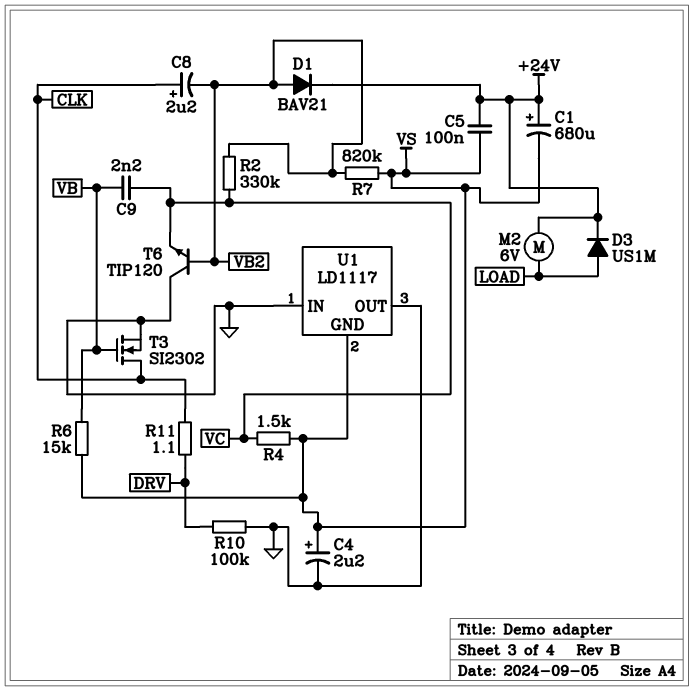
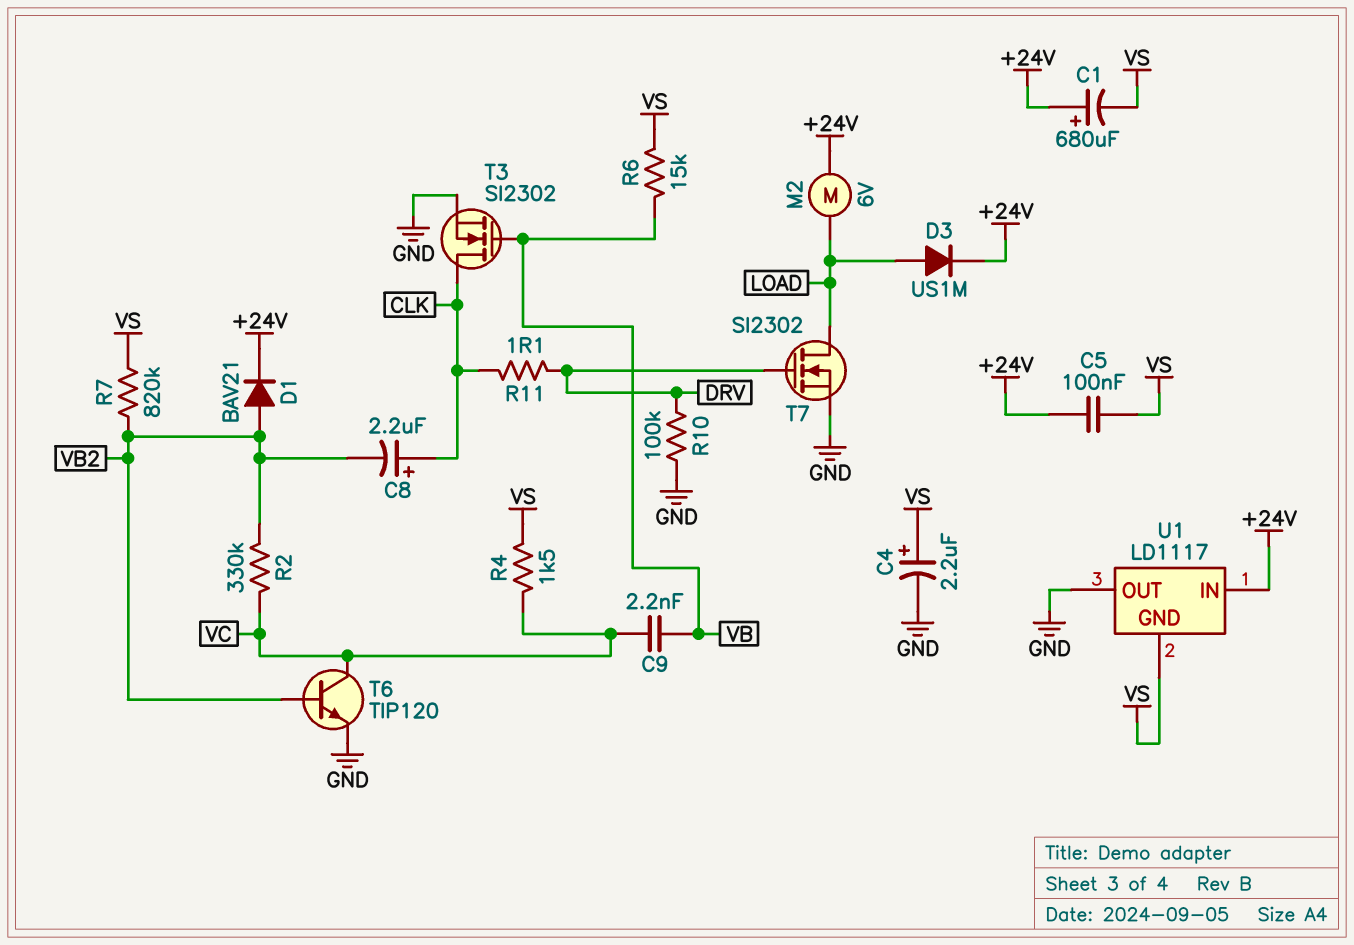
T6: NPN TIP120 (B VB2, C GND, E VC) -> NPN TIP120 (B VB2, C VC, E GND)
T7: none -> NMOS SI2302 (G DRV, D LOAD, S GND)
U1 pin IN: GND -> +24V

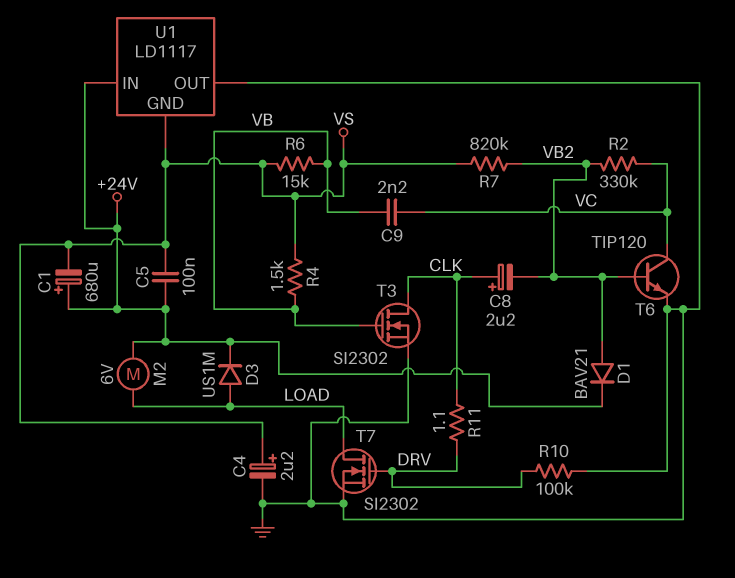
R4: 1.5k (VC, VS) -> 1.5k (VB, VS)

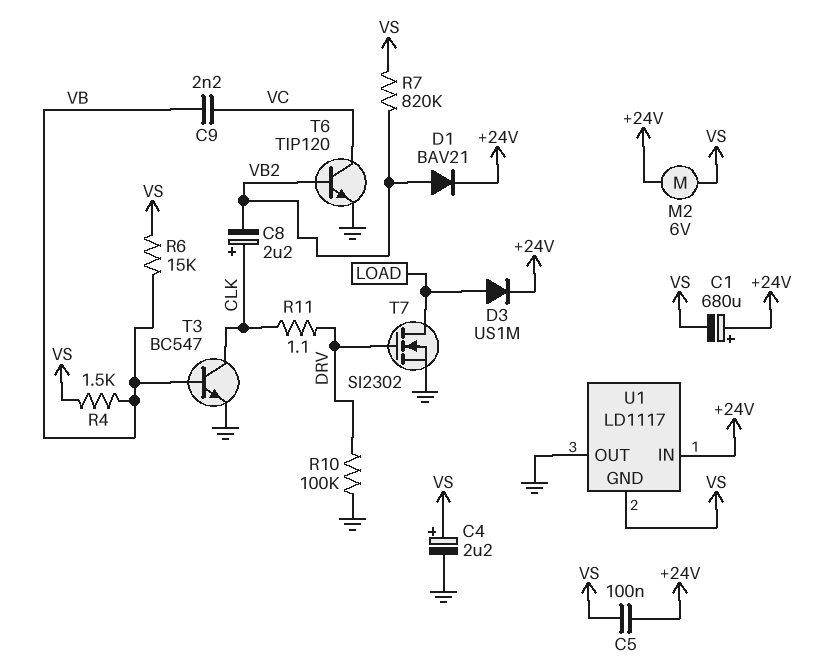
M2: motor 6V (+24V, LOAD) -> motor 6V (+24V, VS)
R2: 330k (VB2, VC) -> none
T3: NMOS SI2302 (G VB, D CLK, S GND) -> NPN BC547 (B VB, C CLK, E GND)

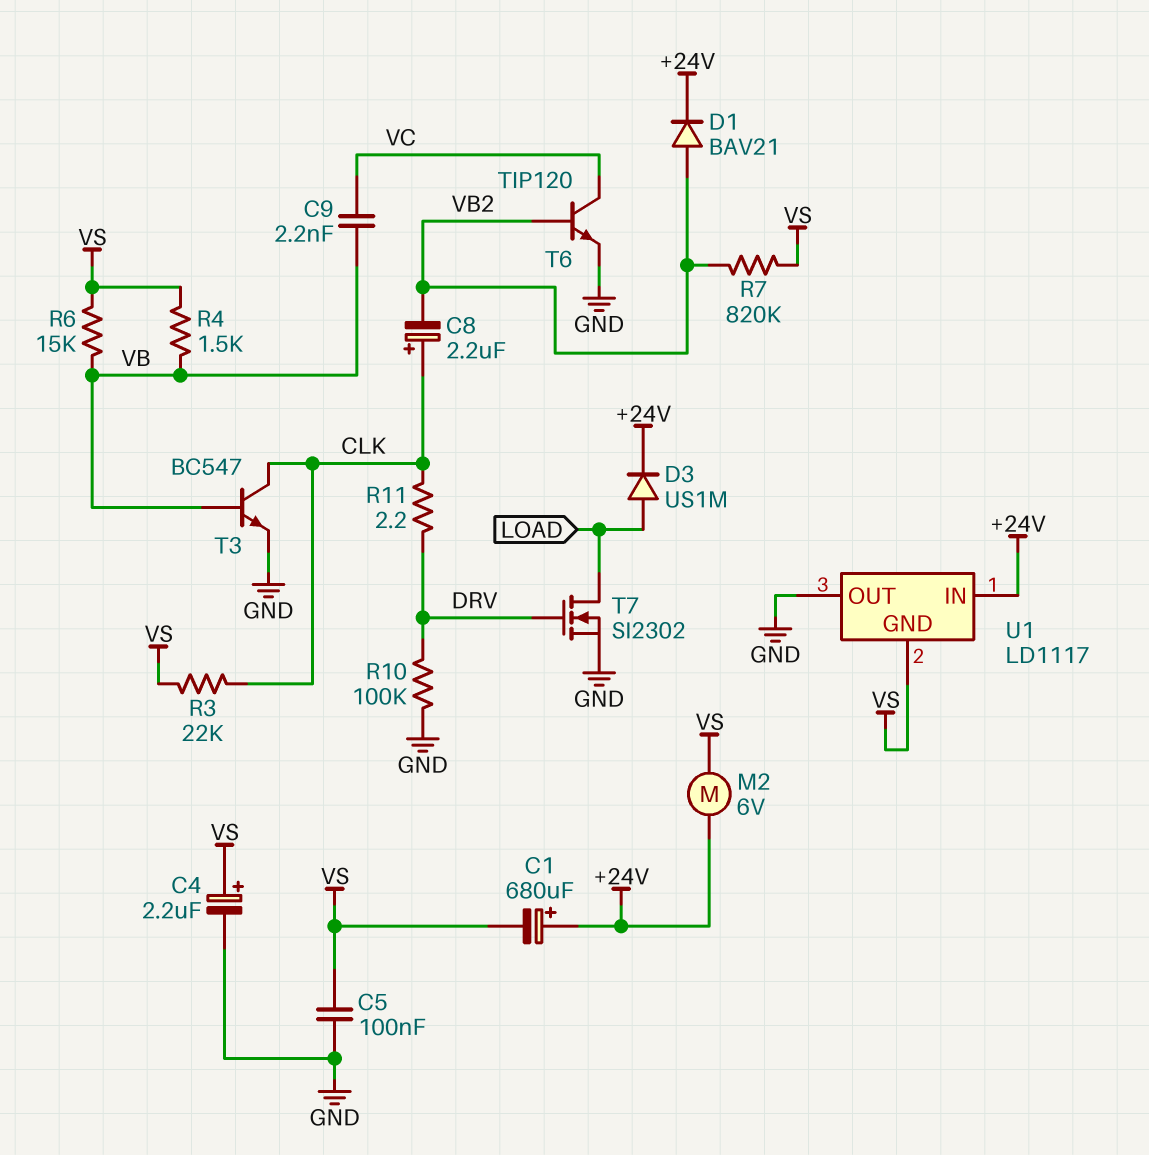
C5: 100nF (+24V, VS) -> 100nF (GND, VS)
R3: none -> 22k (CLK, VS)
R11: 1.1 (CLK, DRV) -> 2.2 (CLK, DRV)

